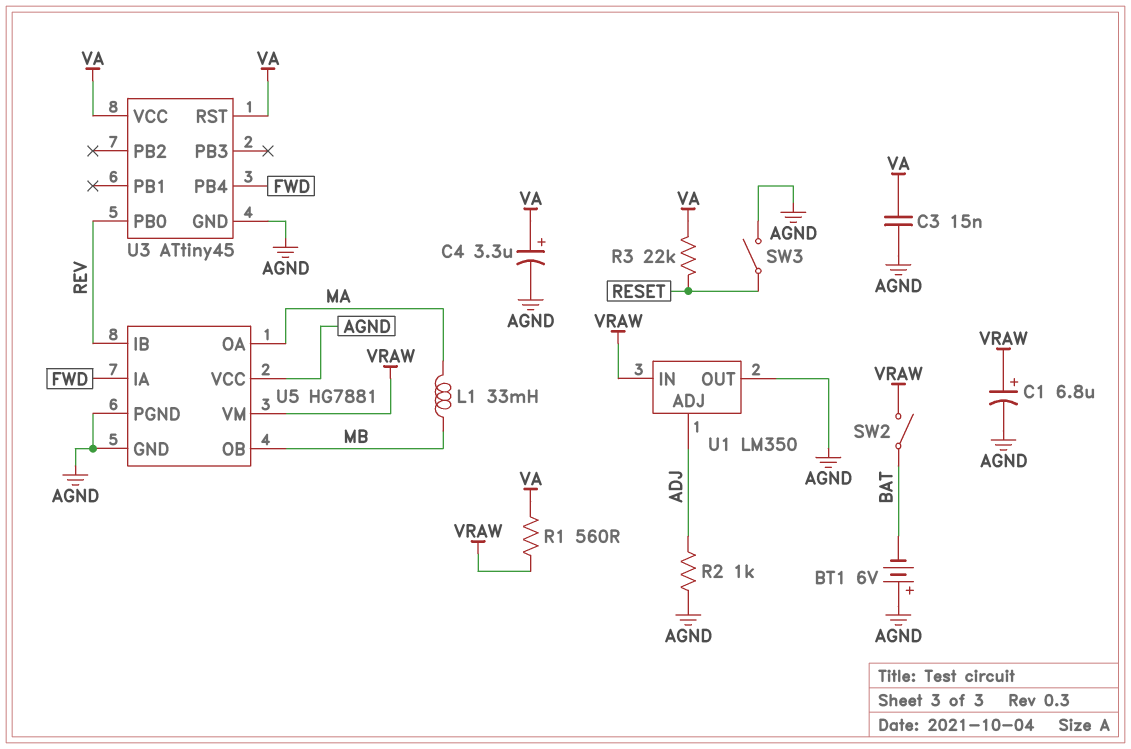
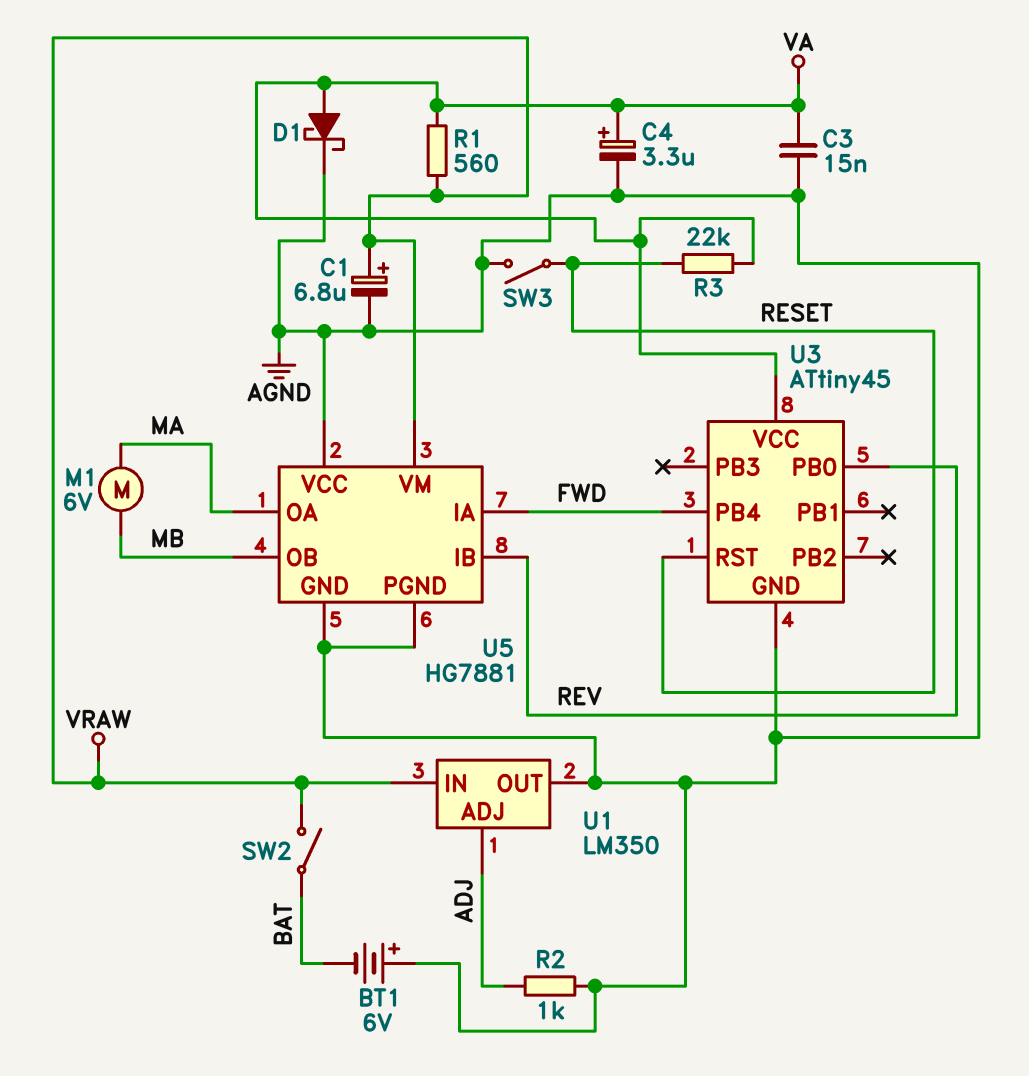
D1: none -> schottky (A VA, K AGND)
L1: 33mH (MA, MB) -> none
M1: none -> motor 6V (MA, MB)
U3 pin RST: VA -> RESET

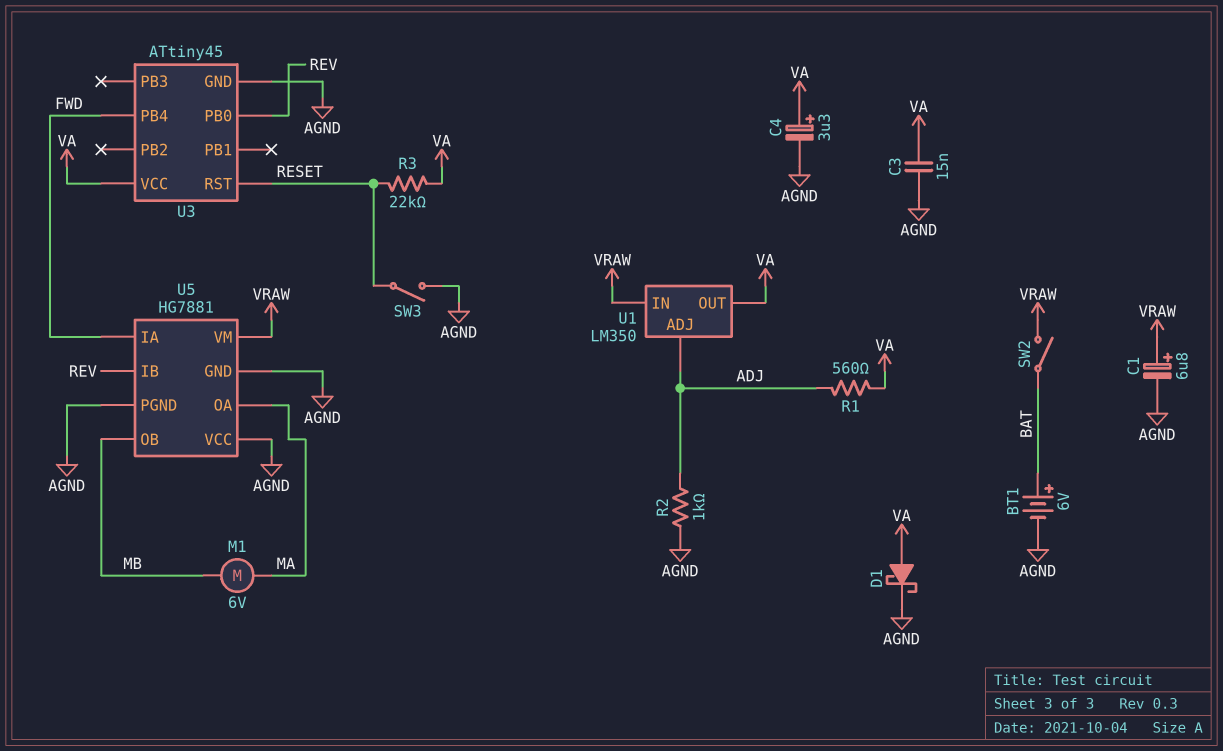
BT1: 6V (plus AGND, minus BAT) -> 6V (plus BAT, minus AGND)
R1: 560 (VA, VRAW) -> 560 (ADJ, VA)
U1 pin OUT: AGND -> VA

